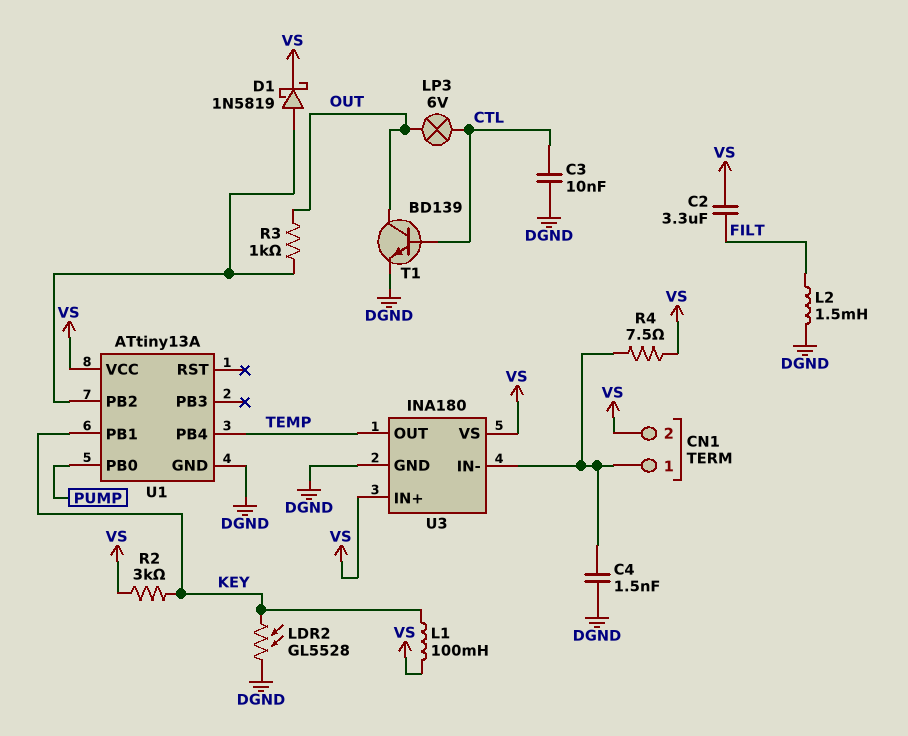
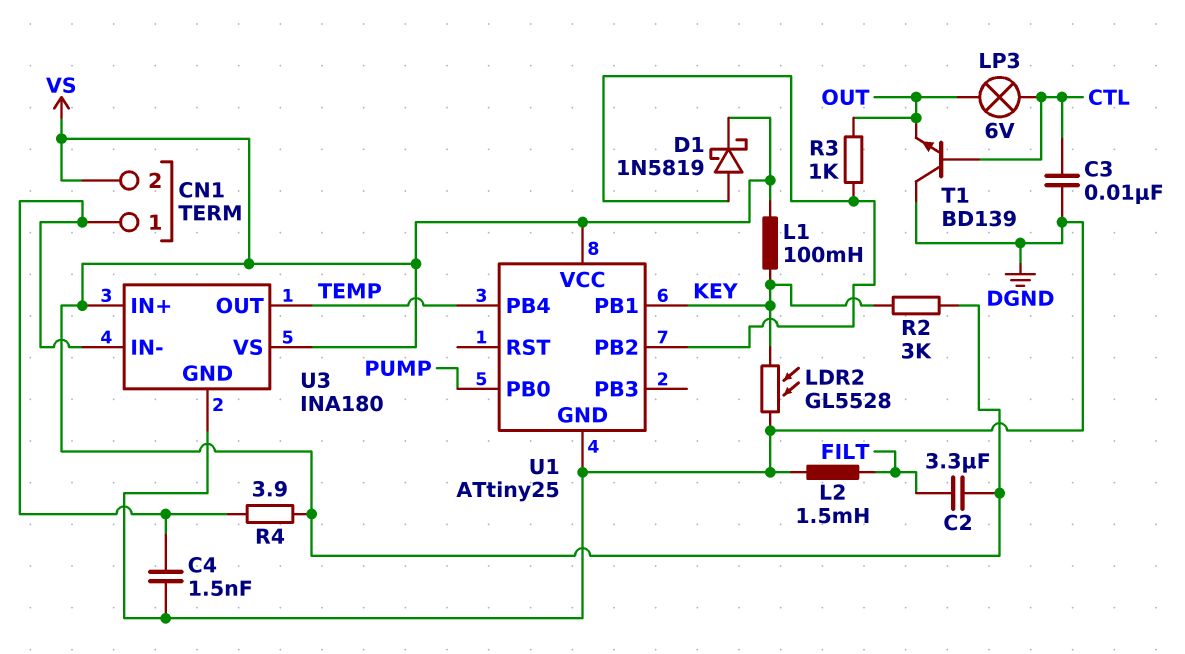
R4: 7.5 (CN1/1, VS) -> 3.9 (CN1/1, VS)
T1: NPN BD139 (B CTL, C OUT, E DGND) -> NPN BD139 (B CTL, C DGND, E OUT)
U1: ATtiny13A -> ATtiny25

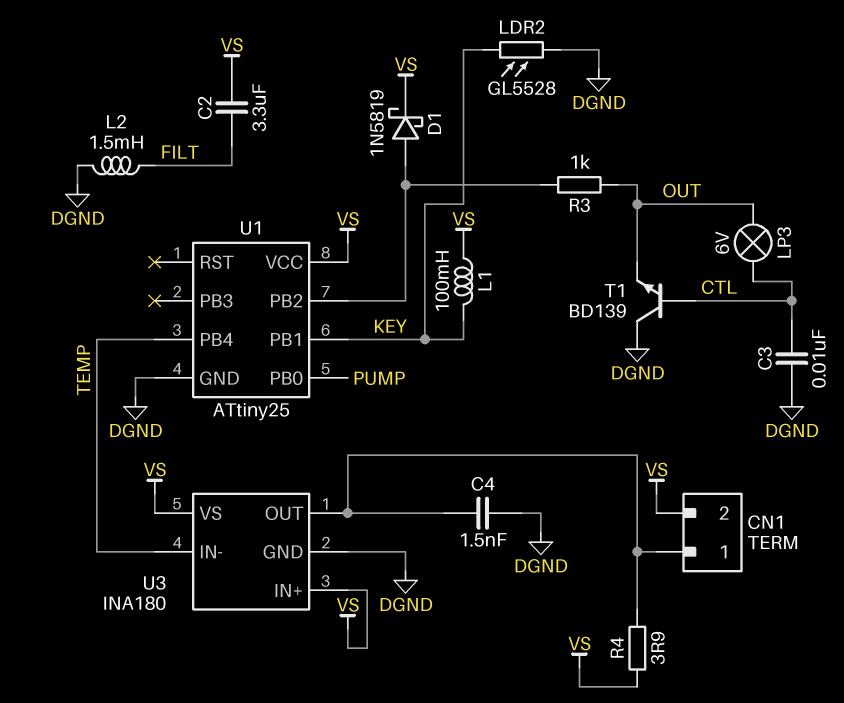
R2: 3k (KEY, VS) -> none
U3 pin IN-: CN1/1 -> TEMP
U3 pin OUT: TEMP -> CN1/1

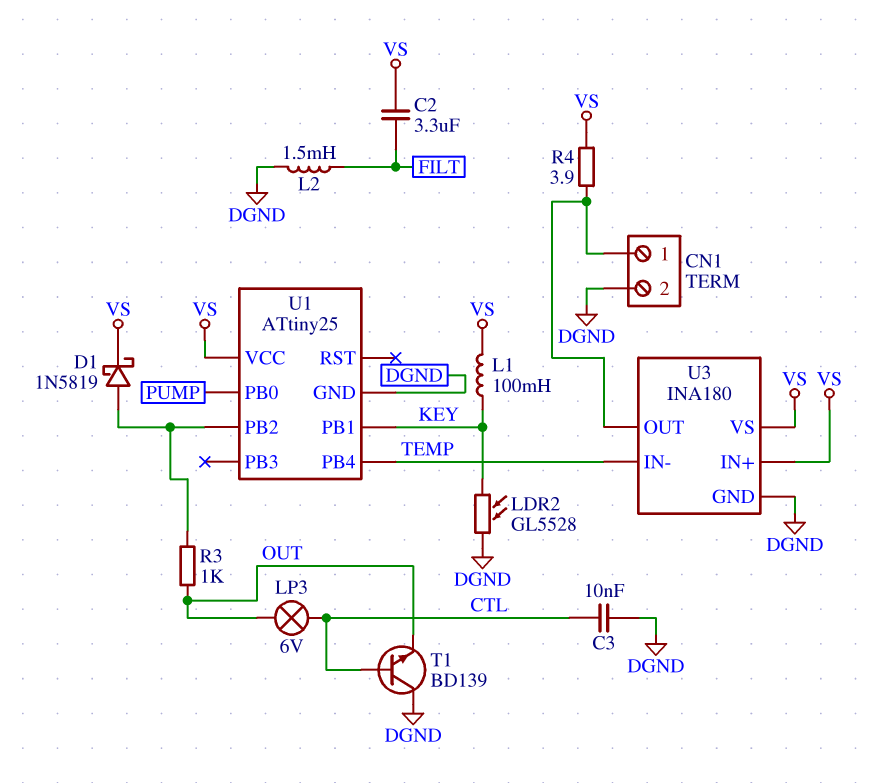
C4: 1.5nF (CN1/1, DGND) -> none
CN1 pin 2: VS -> DGND

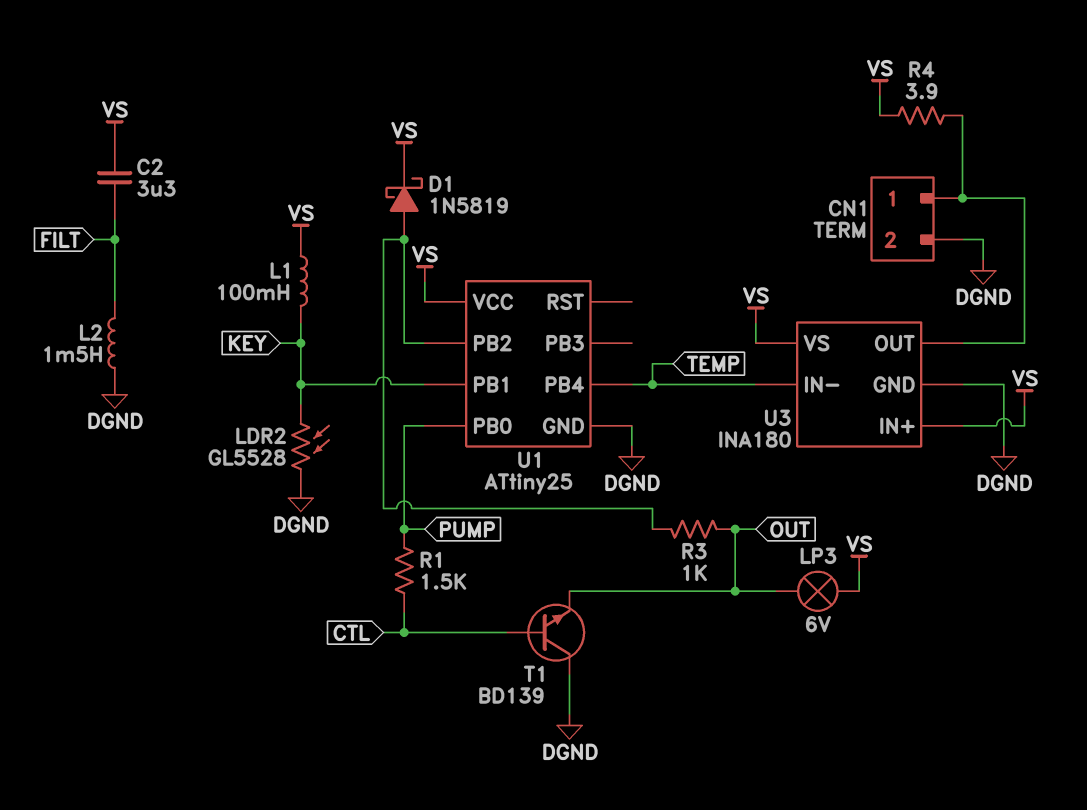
C3: 10nF (CTL, DGND) -> none
LP3: lamp 6V (CTL, OUT) -> lamp 6V (OUT, VS)
R1: none -> 1.5k (CTL, PUMP)

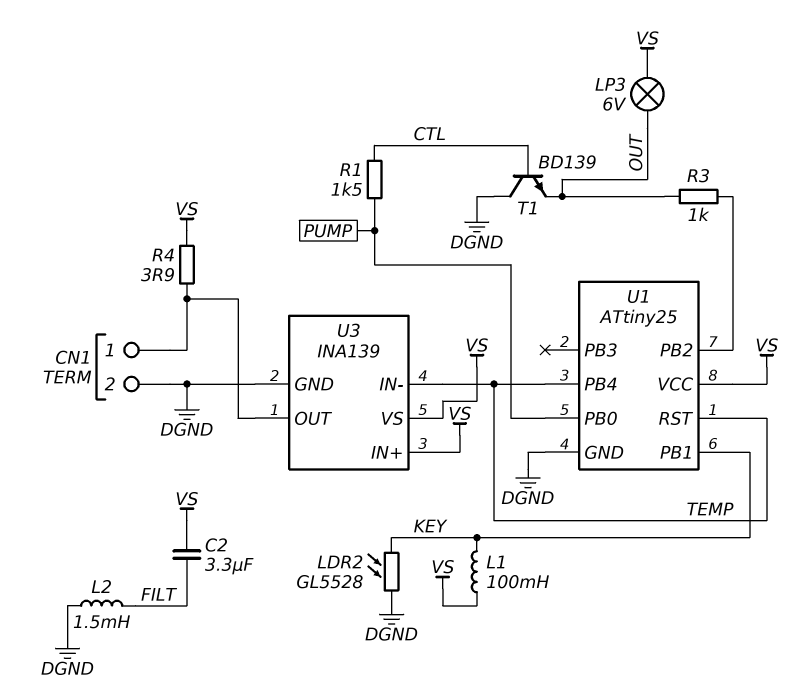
D1: schottky 1N5819 (A U1/PB2, K VS) -> none
U1 pin RST: none -> TEMP
U3: INA180 -> INA139

